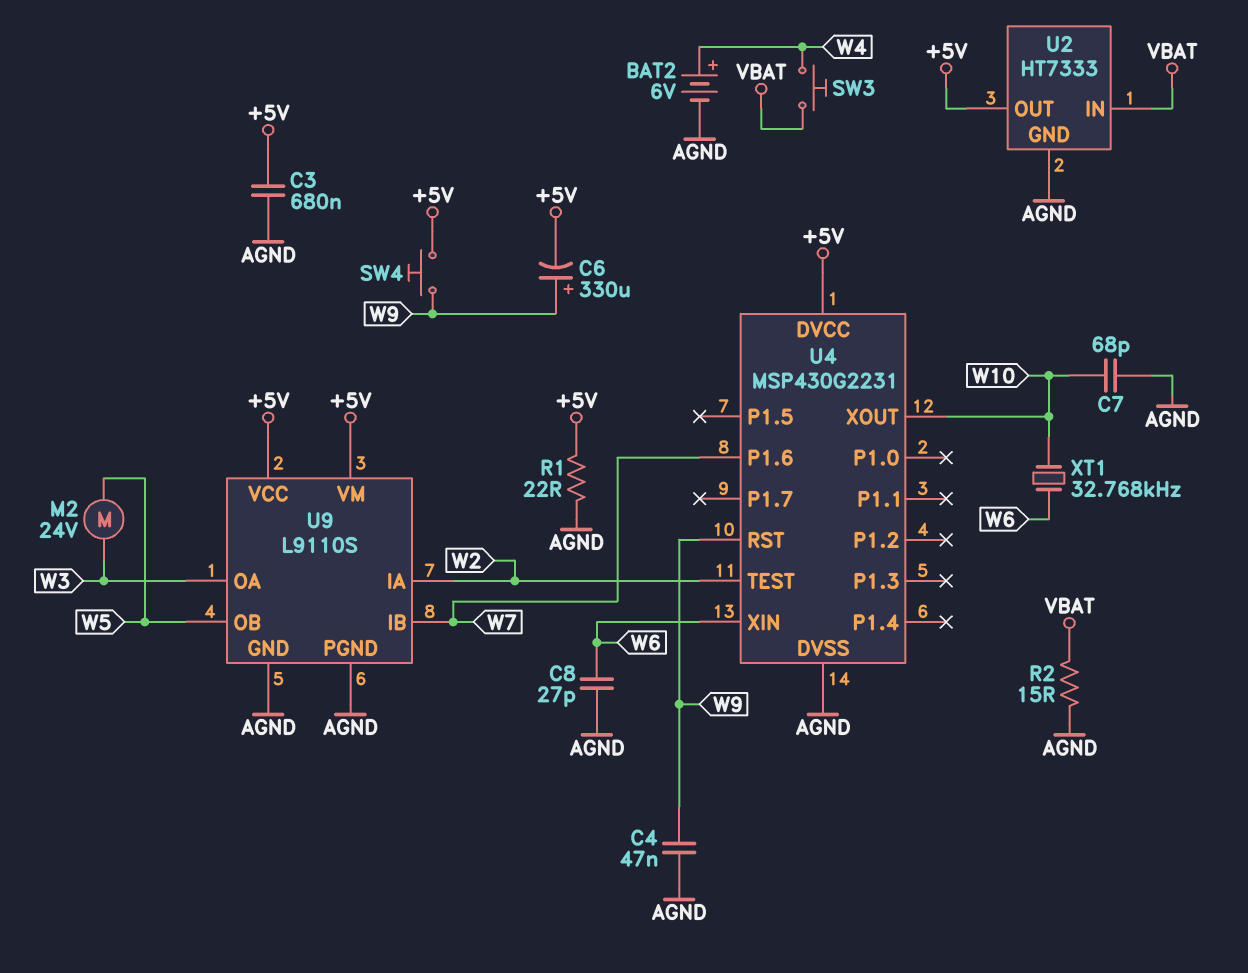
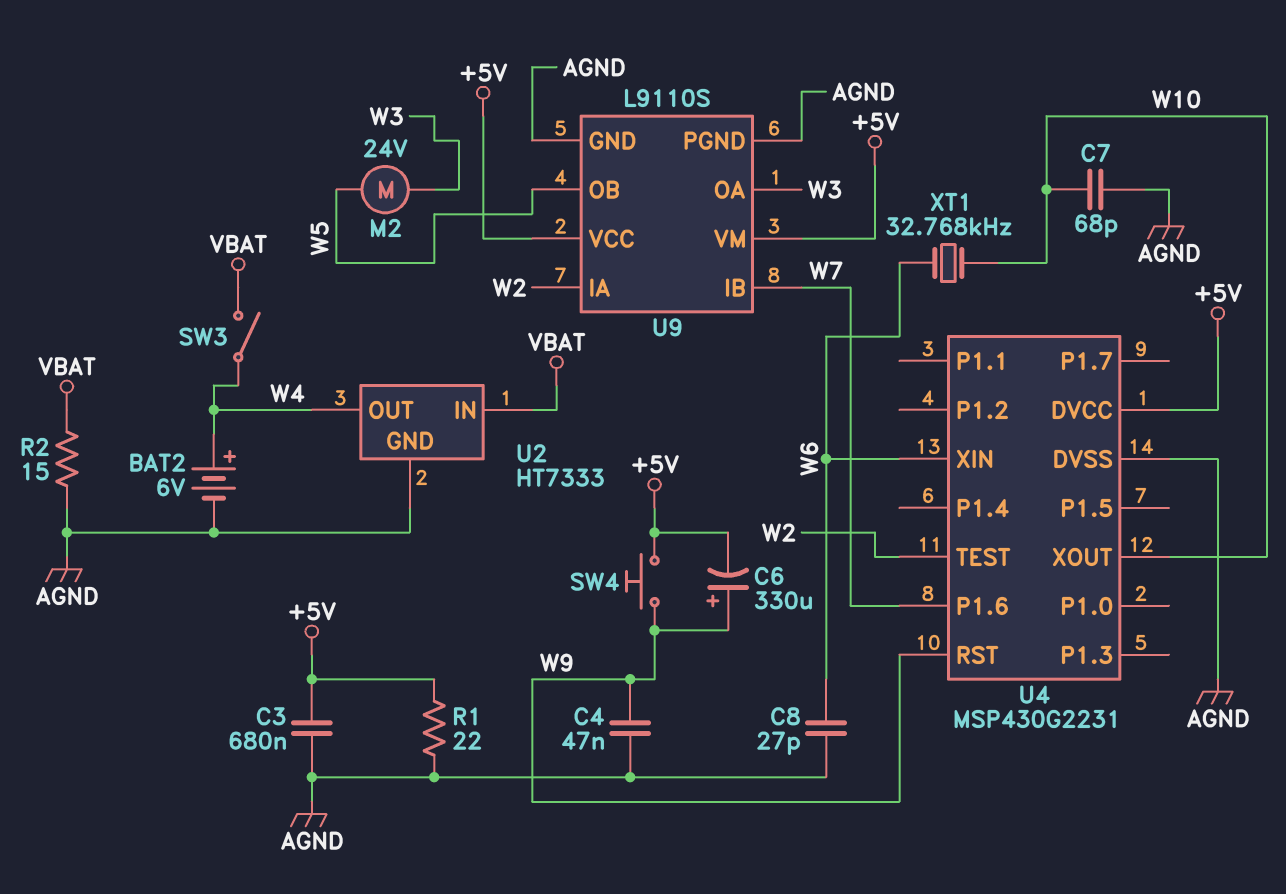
SW3: button (VBAT, W4) -> switch (VBAT, W4)
U2 pin OUT: +5V -> W4

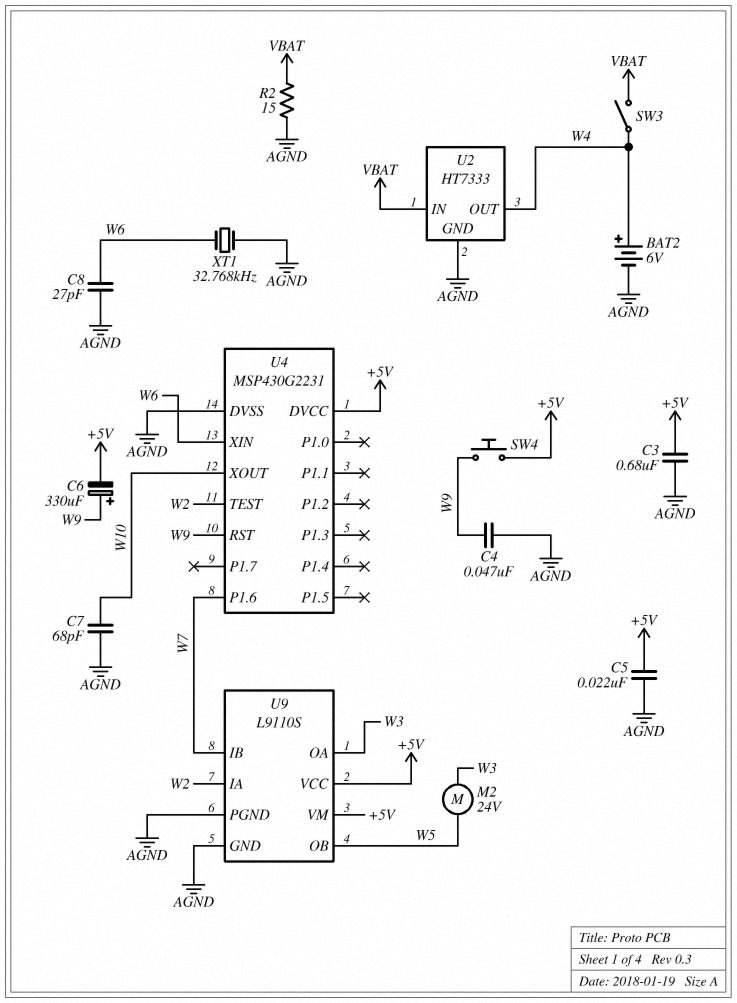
C5: none -> 22nF (+5V, AGND)
R1: 22 (+5V, AGND) -> none
XT1: 32.768kHz (W6, W10) -> 32.768kHz (AGND, W6)

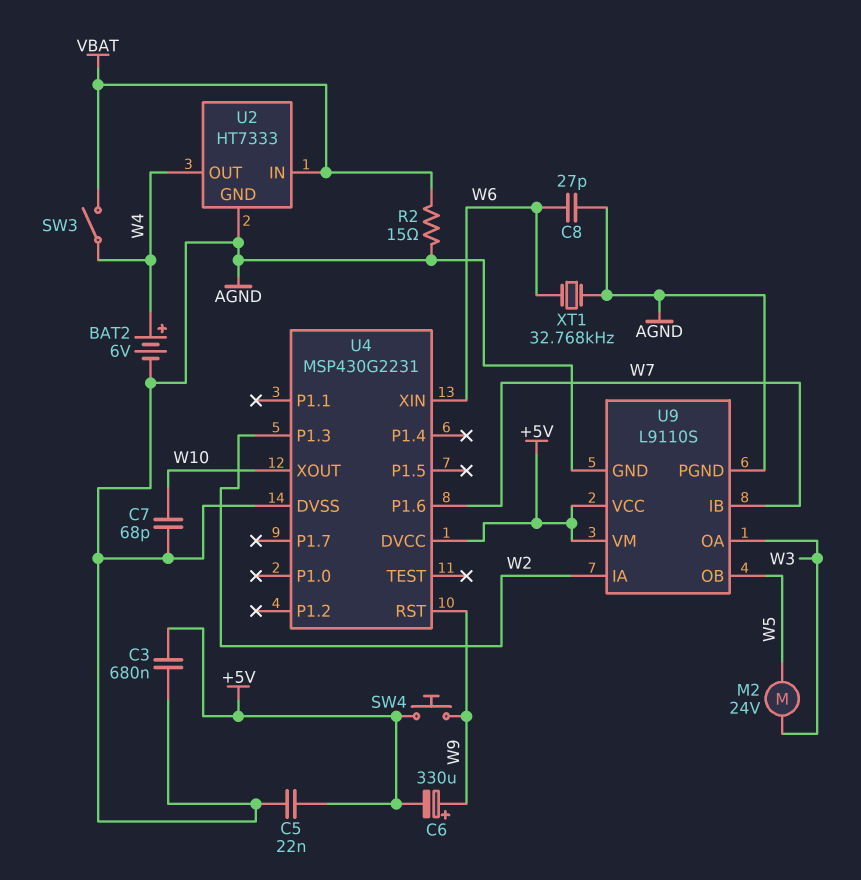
C4: 47nF (AGND, W9) -> none
U4 pin P1.3: none -> W2
U4 pin TEST: W2 -> none

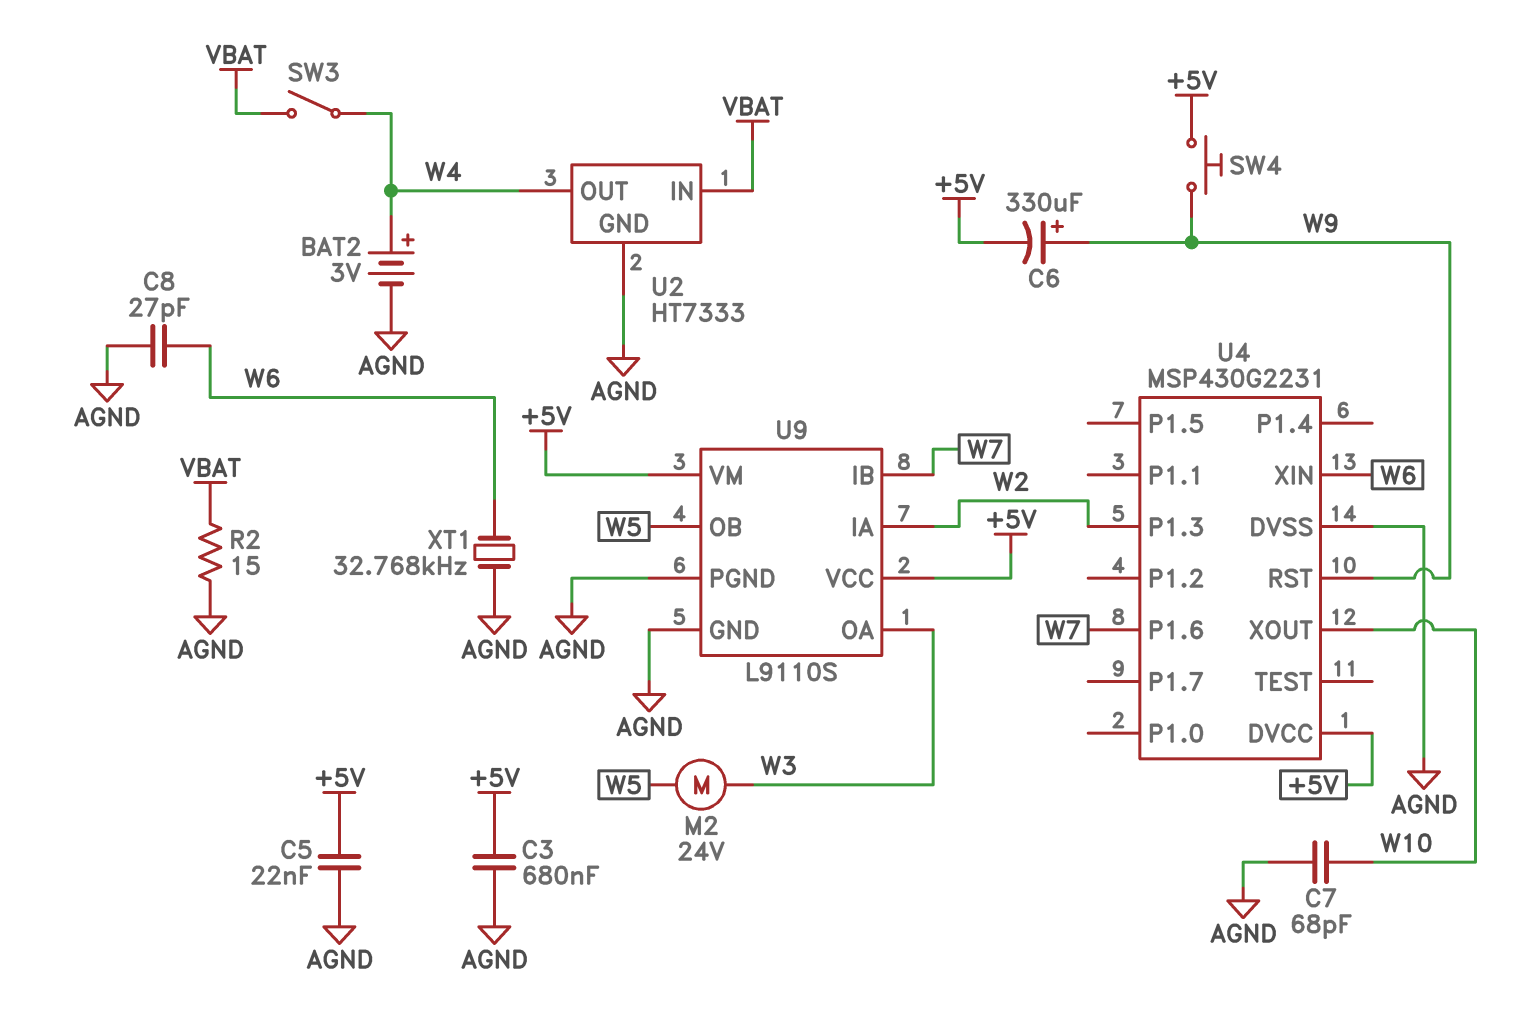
BAT2: 6V (plus W4, minus AGND) -> 3V (plus W4, minus AGND)

